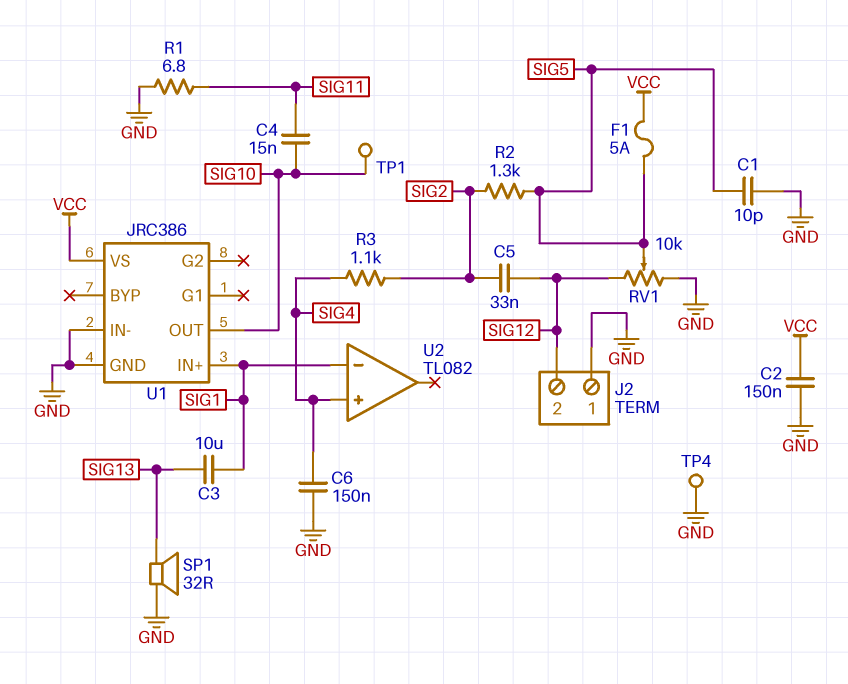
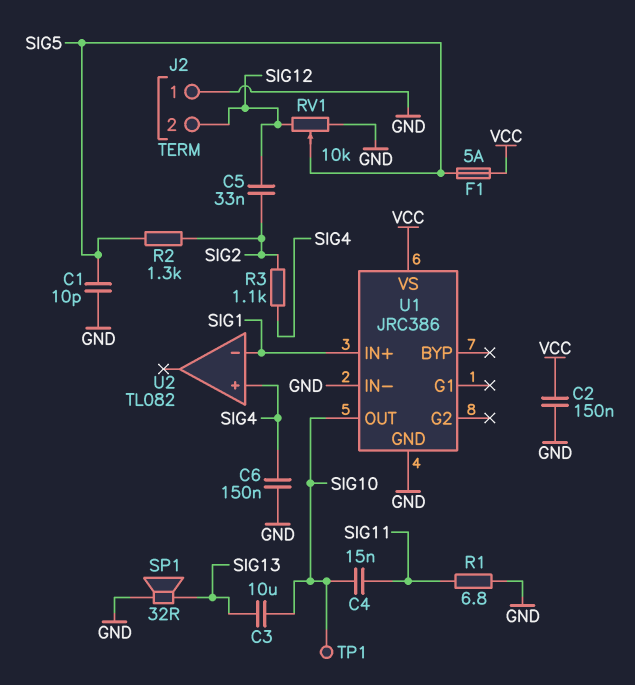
C3: 10uF (SIG1, SIG13) -> 10uF (SIG10, SIG13)
TP4: test point (GND) -> none

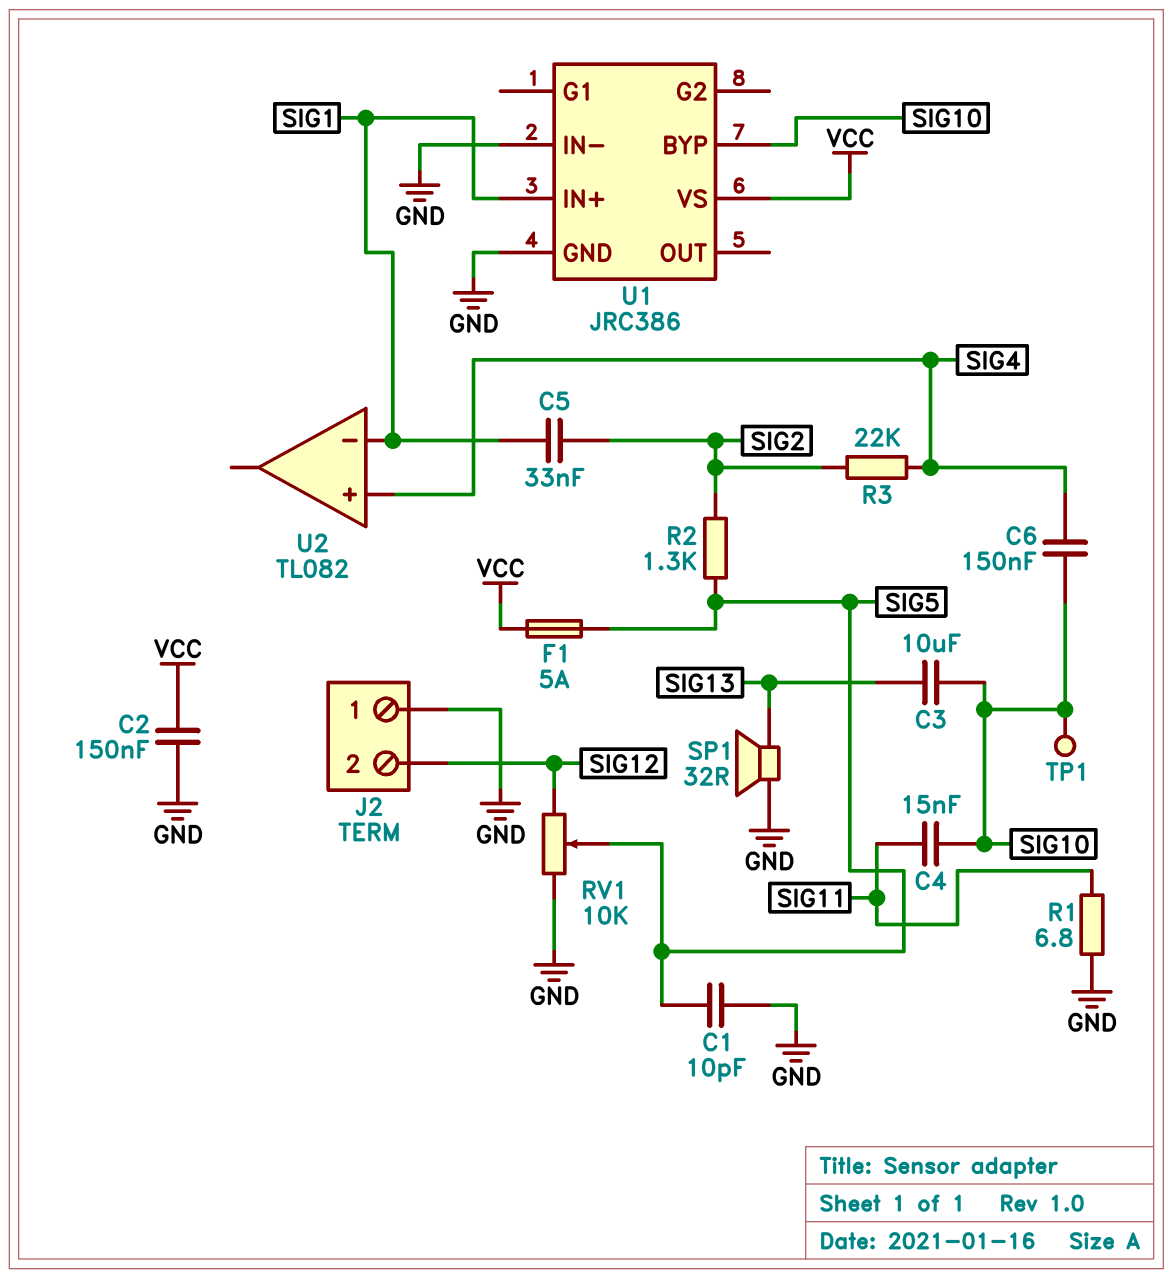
C5: 33nF (SIG2, SIG12) -> 33nF (SIG1, SIG2)
C6: 150nF (GND, SIG4) -> 150nF (SIG4, SIG10)
R3: 1.1k (SIG2, SIG4) -> 22k (SIG2, SIG4)
U1 pin BYP: none -> SIG10
U1 pin OUT: SIG10 -> none

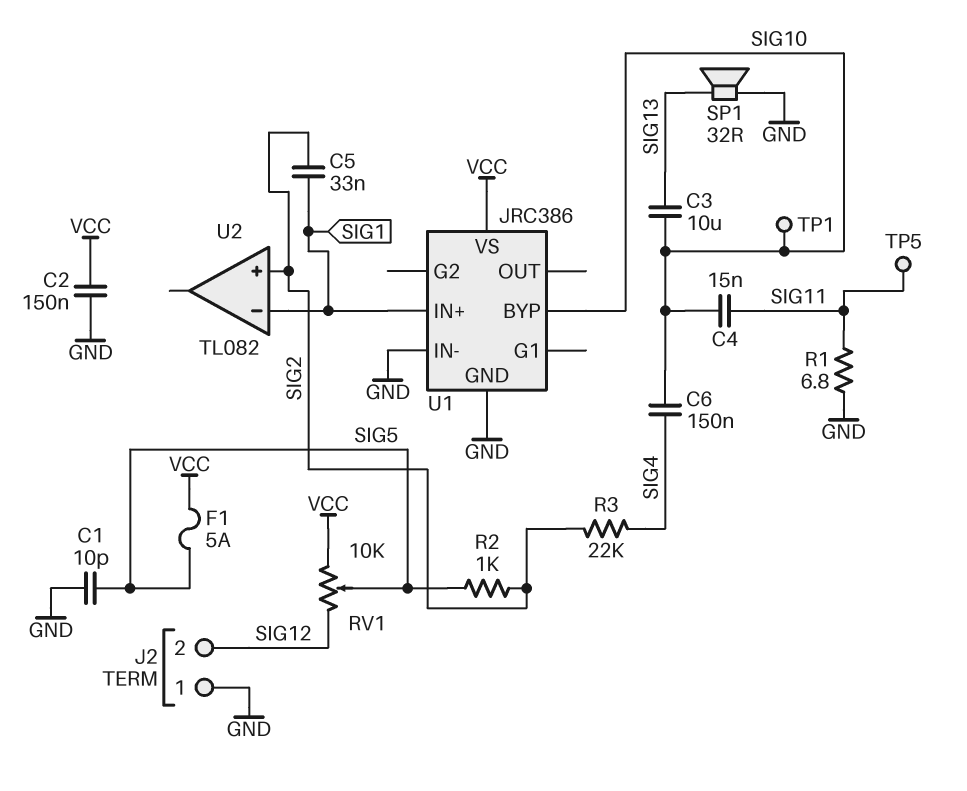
R2: 1.3k (SIG2, SIG5) -> 1k (SIG2, SIG5)
RV1: 10k (GND, SIG12, wiper SIG5) -> 10k (SIG12, VCC, wiper SIG5)
TP5: none -> test point (SIG11)
U2 pin in+: SIG4 -> SIG2

